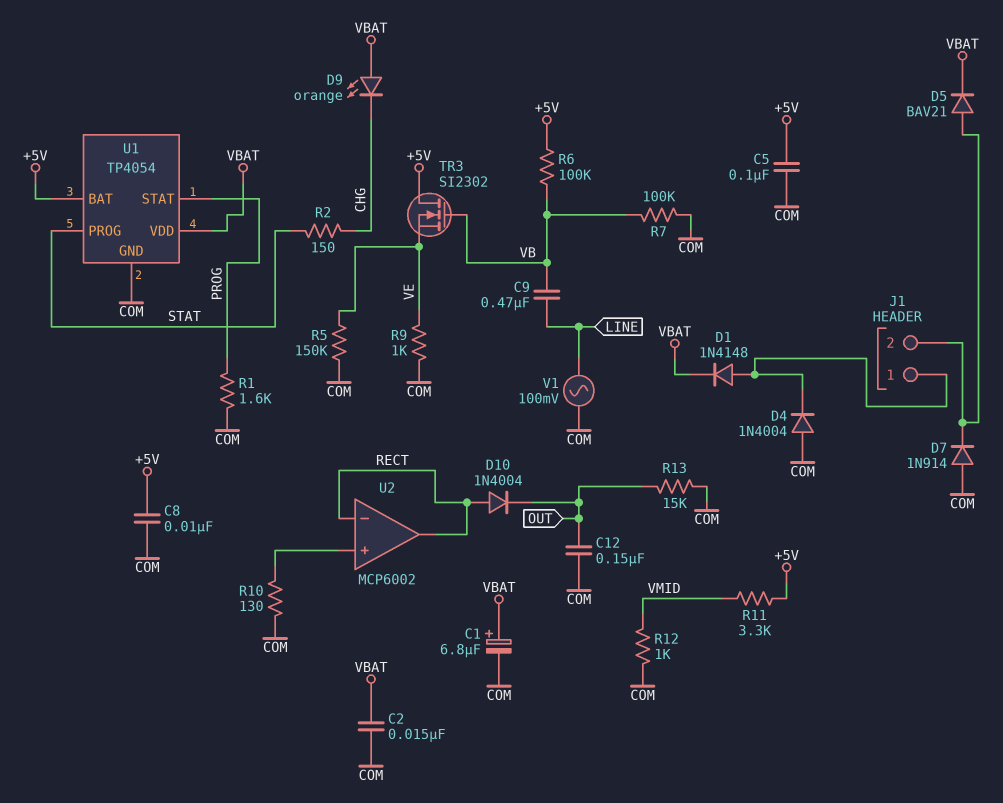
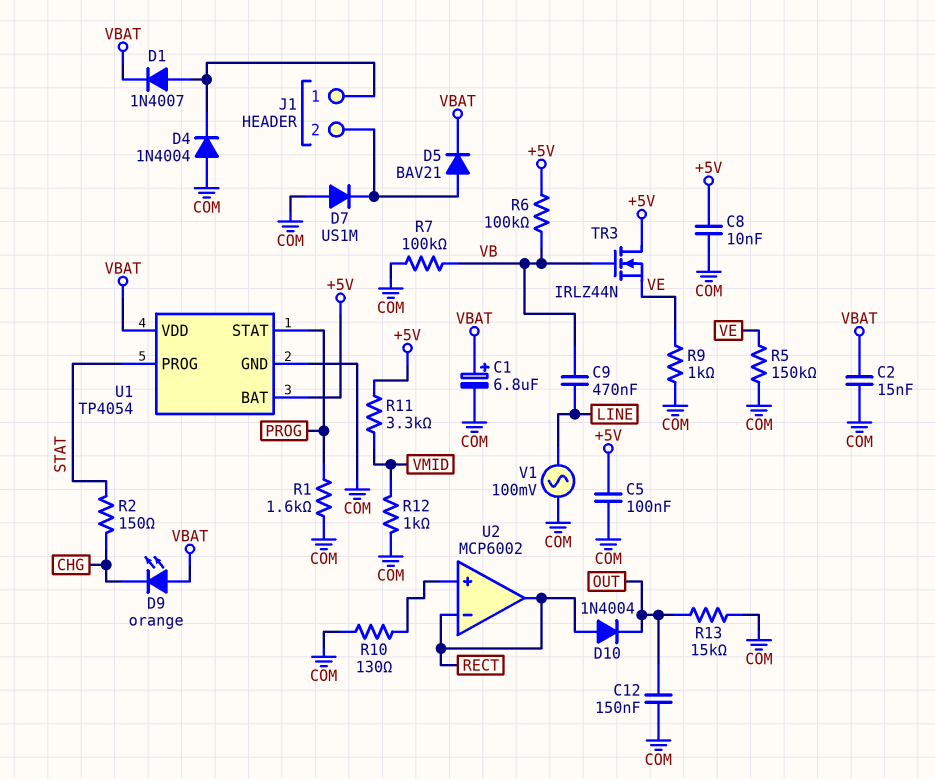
D1: diode 1N4148 (A J1/1, K VBAT) -> diode 1N4007 (A J1/1, K VBAT)
D7: diode 1N914 (A COM, K J1/2) -> diode US1M (A COM, K J1/2)
TR3: NMOS SI2302 (G VB, D +5V, S VE) -> NMOS IRLZ44N (G VB, D +5V, S VE)

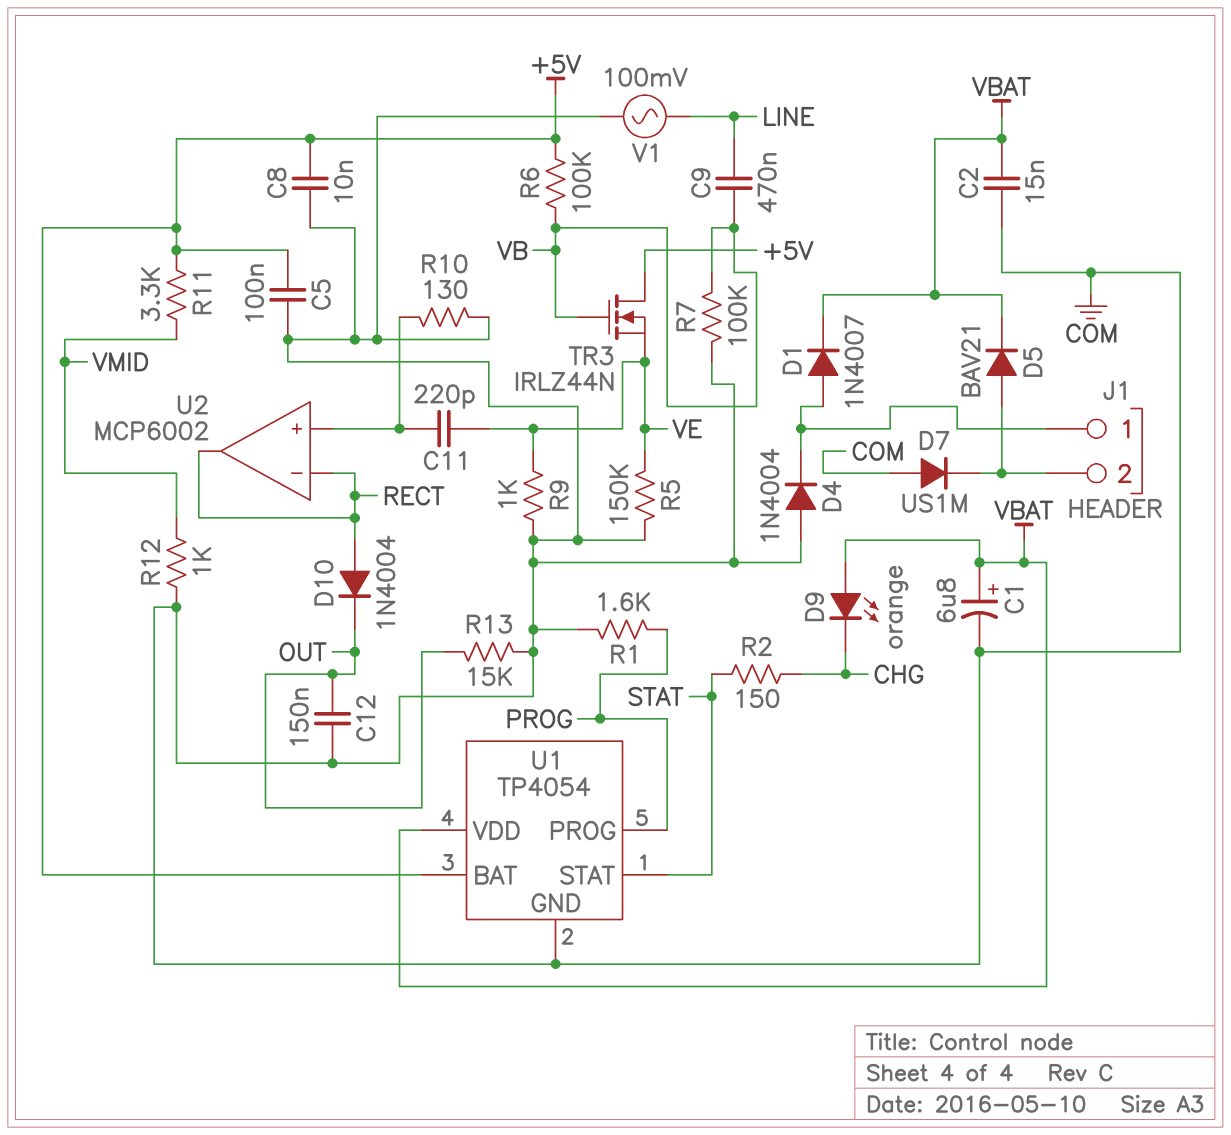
C11: none -> 220pF (U2/in+, VE)
U1 pin PROG: STAT -> PROG
U1 pin STAT: PROG -> STAT

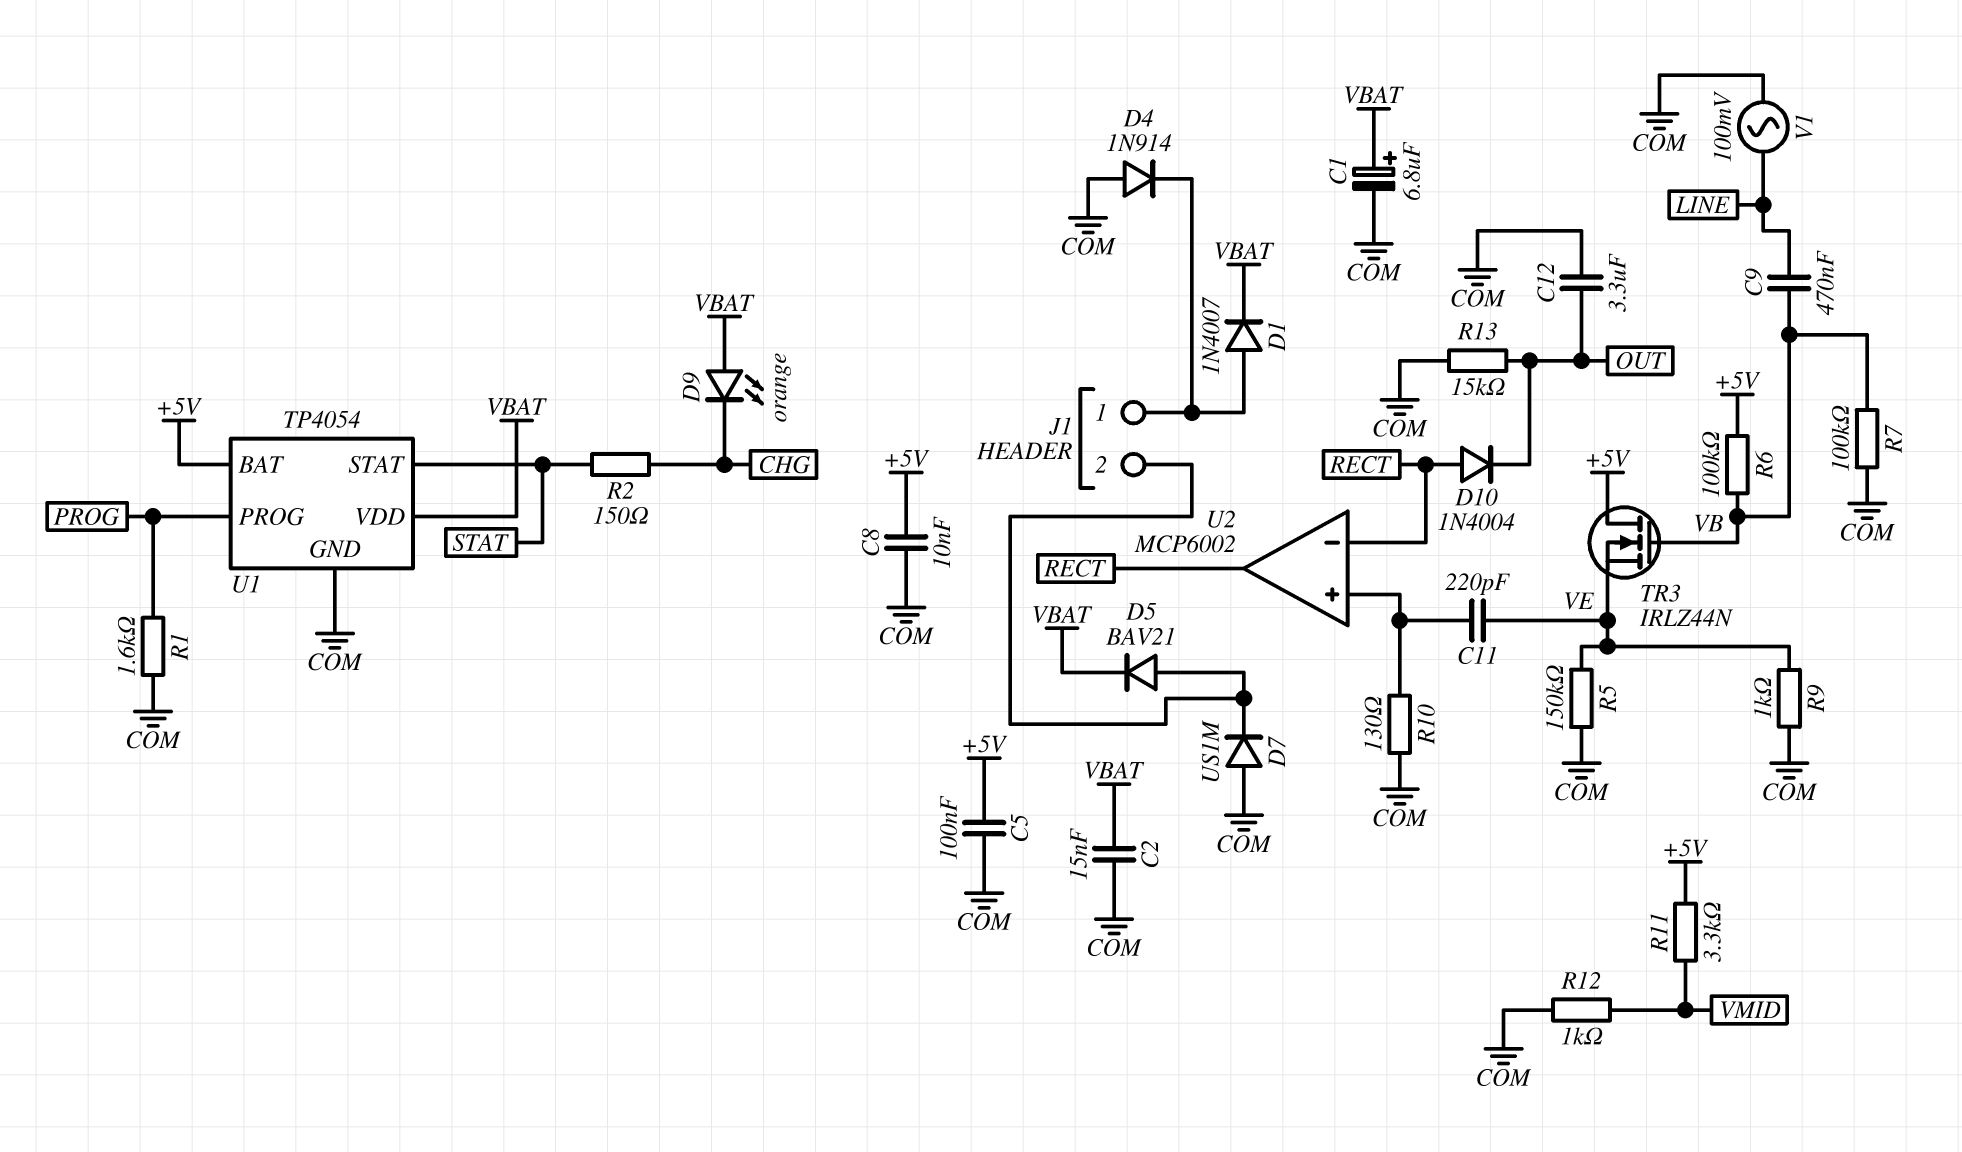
C12: 150nF (COM, OUT) -> 3.3uF (COM, OUT)
D4: diode 1N4004 (A COM, K J1/1) -> diode 1N914 (A COM, K J1/1)

